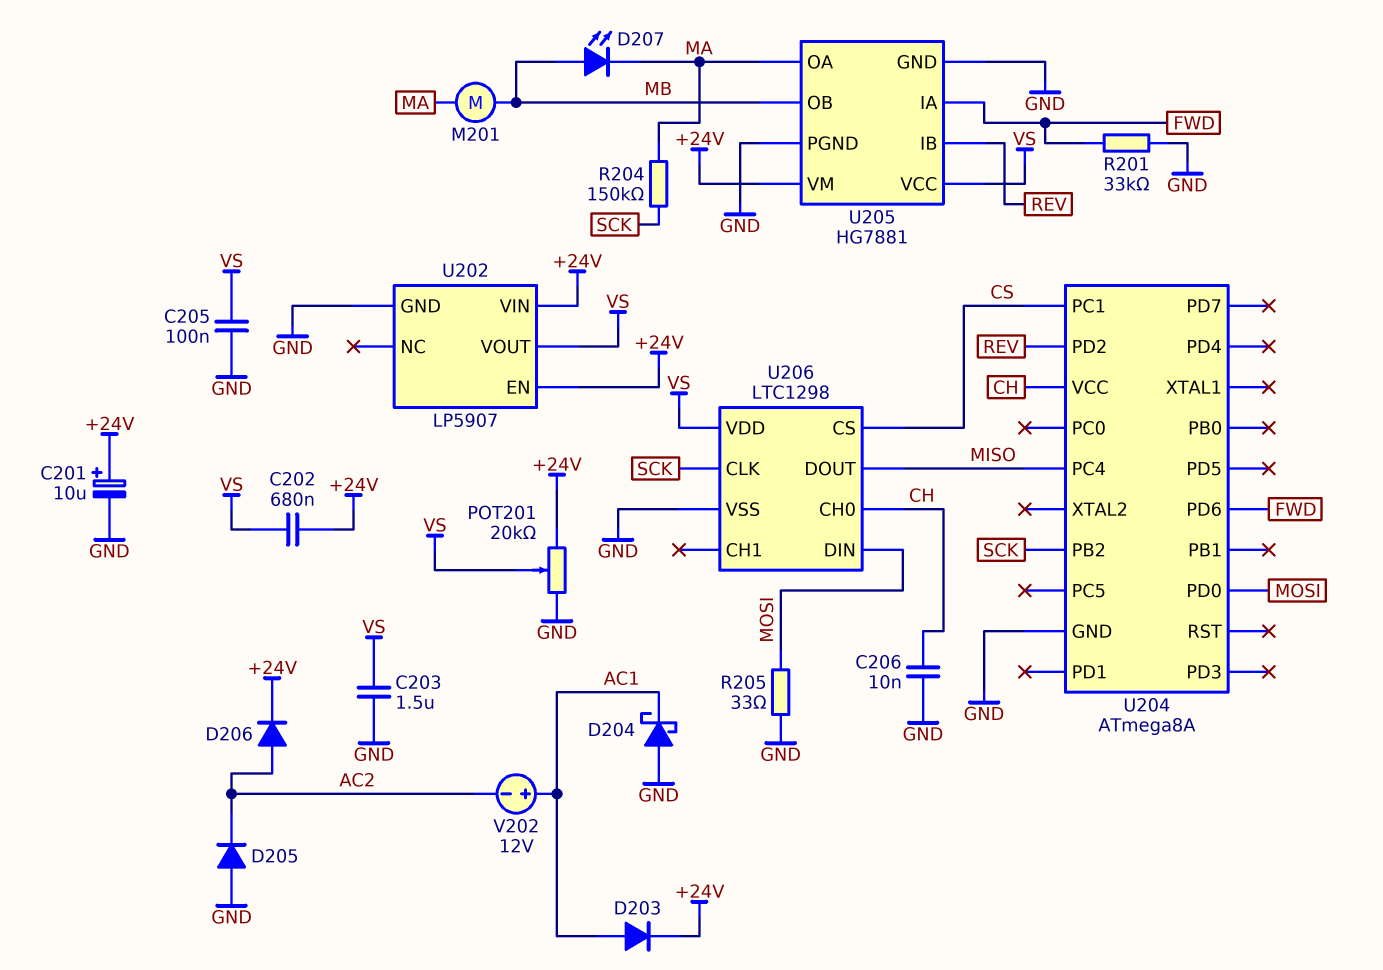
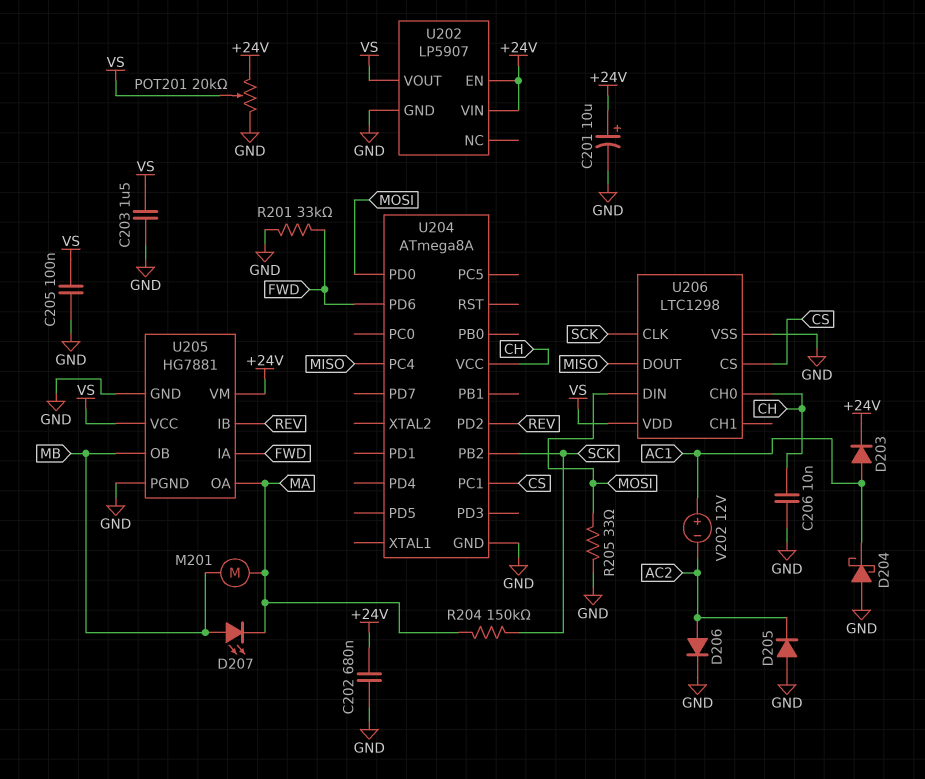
C202: 680nF (+24V, VS) -> 680nF (+24V, GND)
D206: diode (A AC2, K +24V) -> diode (A AC2, K GND)

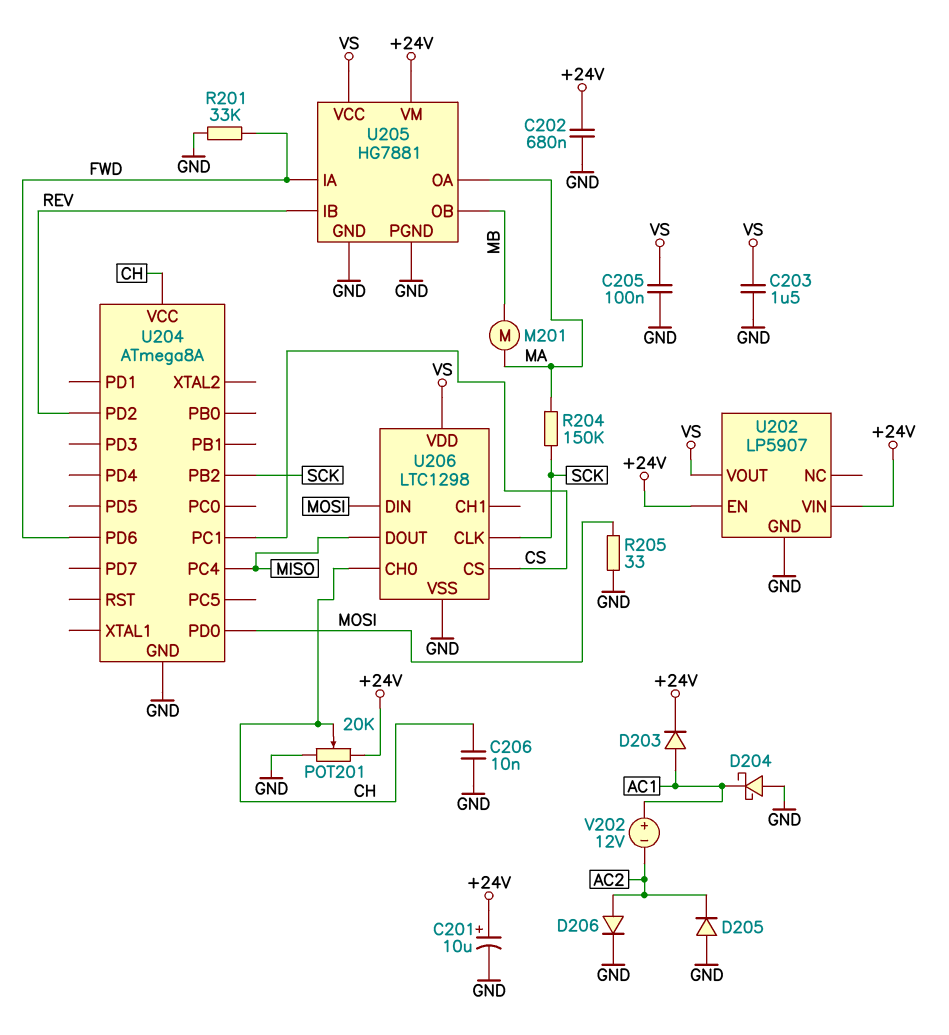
D207: LED (A MB, K MA) -> none
POT201: 20k (+24V, GND, wiper VS) -> 20k (+24V, GND, wiper CH)

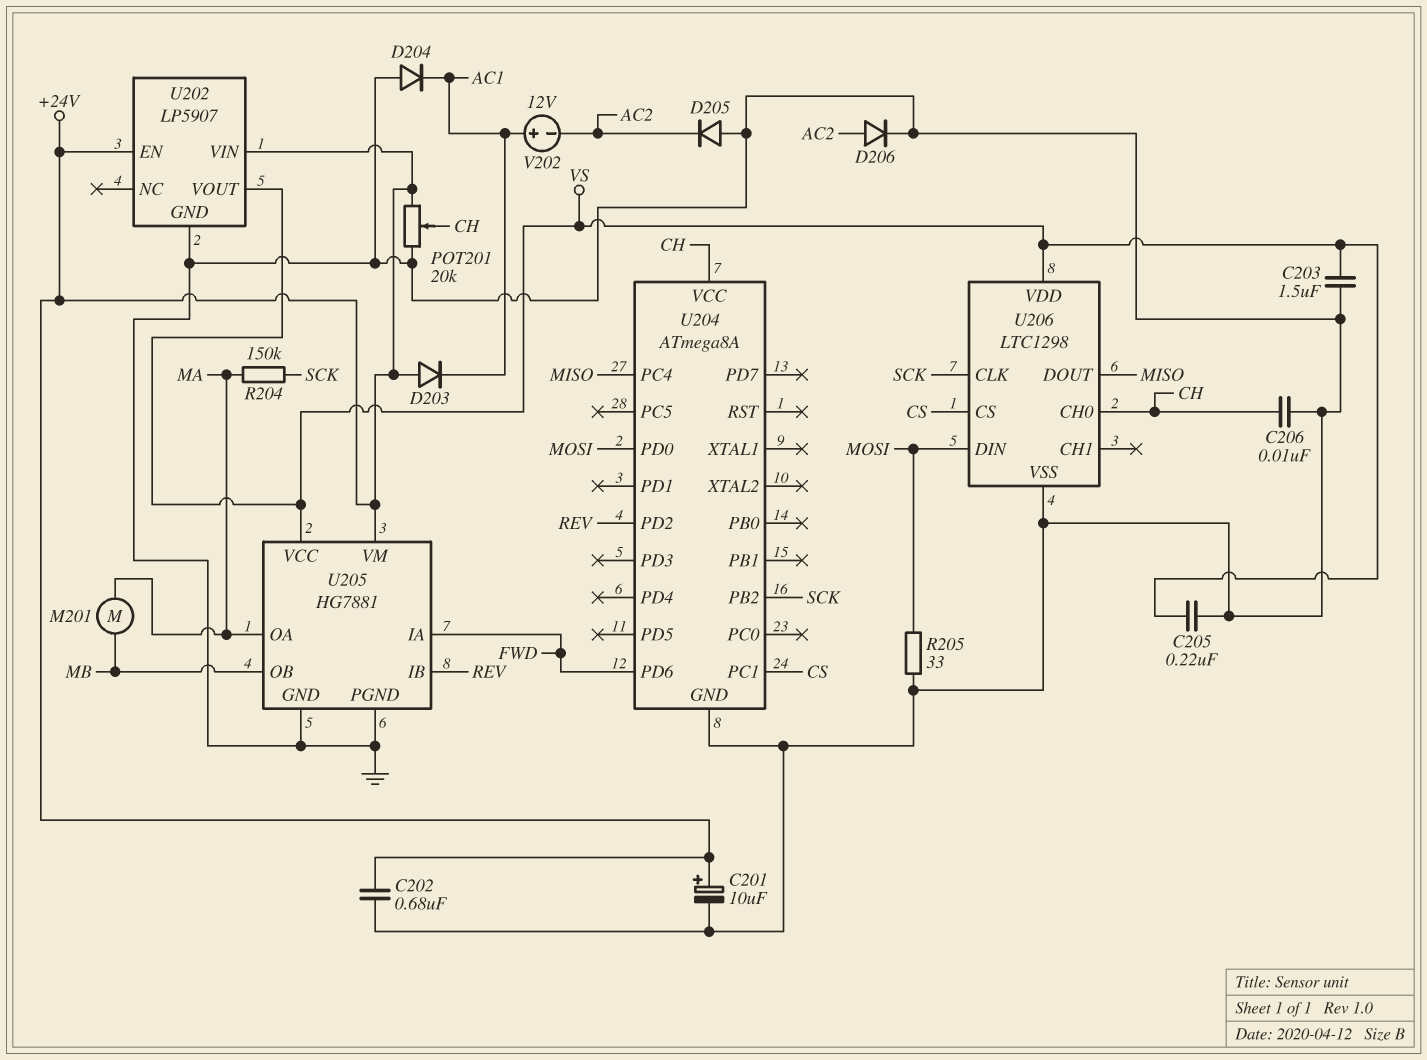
C205: 100nF (GND, VS) -> 220nF (GND, VS)
D203: diode (A AC1, K +24V) -> diode (A +24V, K AC1)
D204: schottky (A GND, K AC1) -> diode (A GND, K AC1)
R201: 33k (FWD, GND) -> none

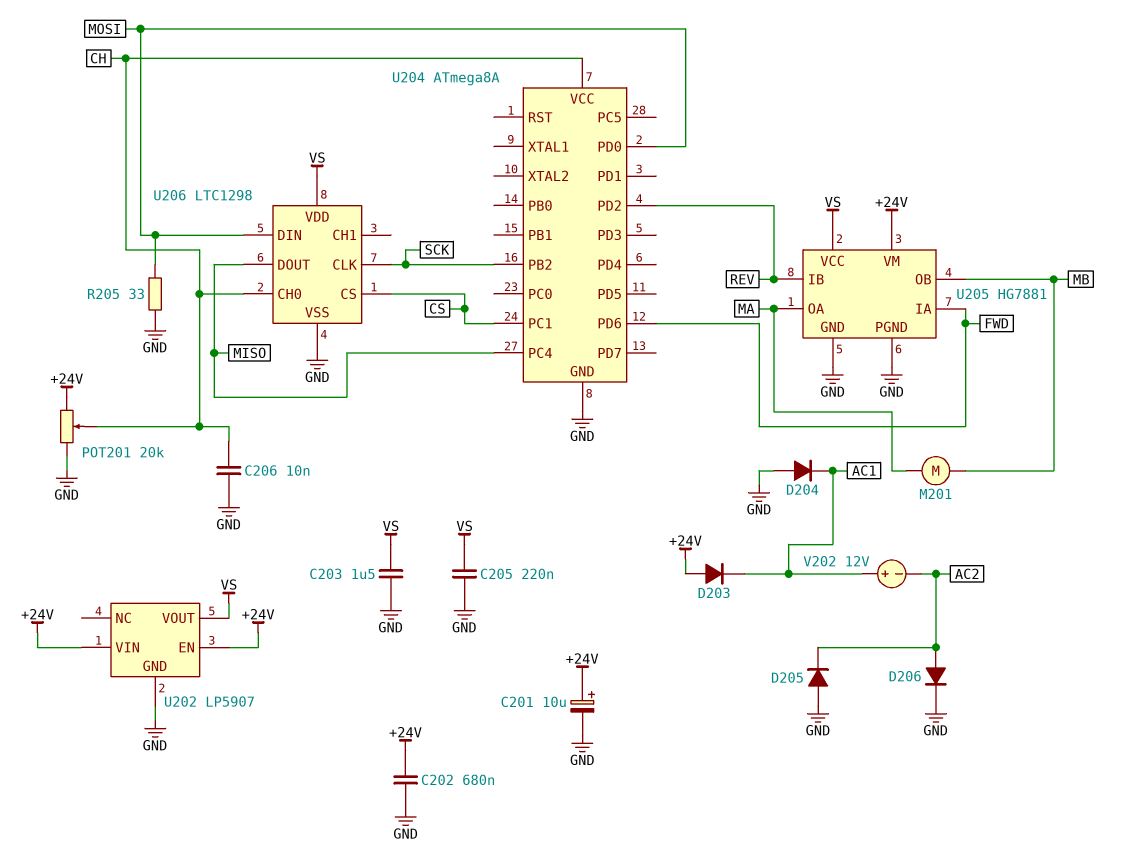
R204: 150k (MA, SCK) -> none

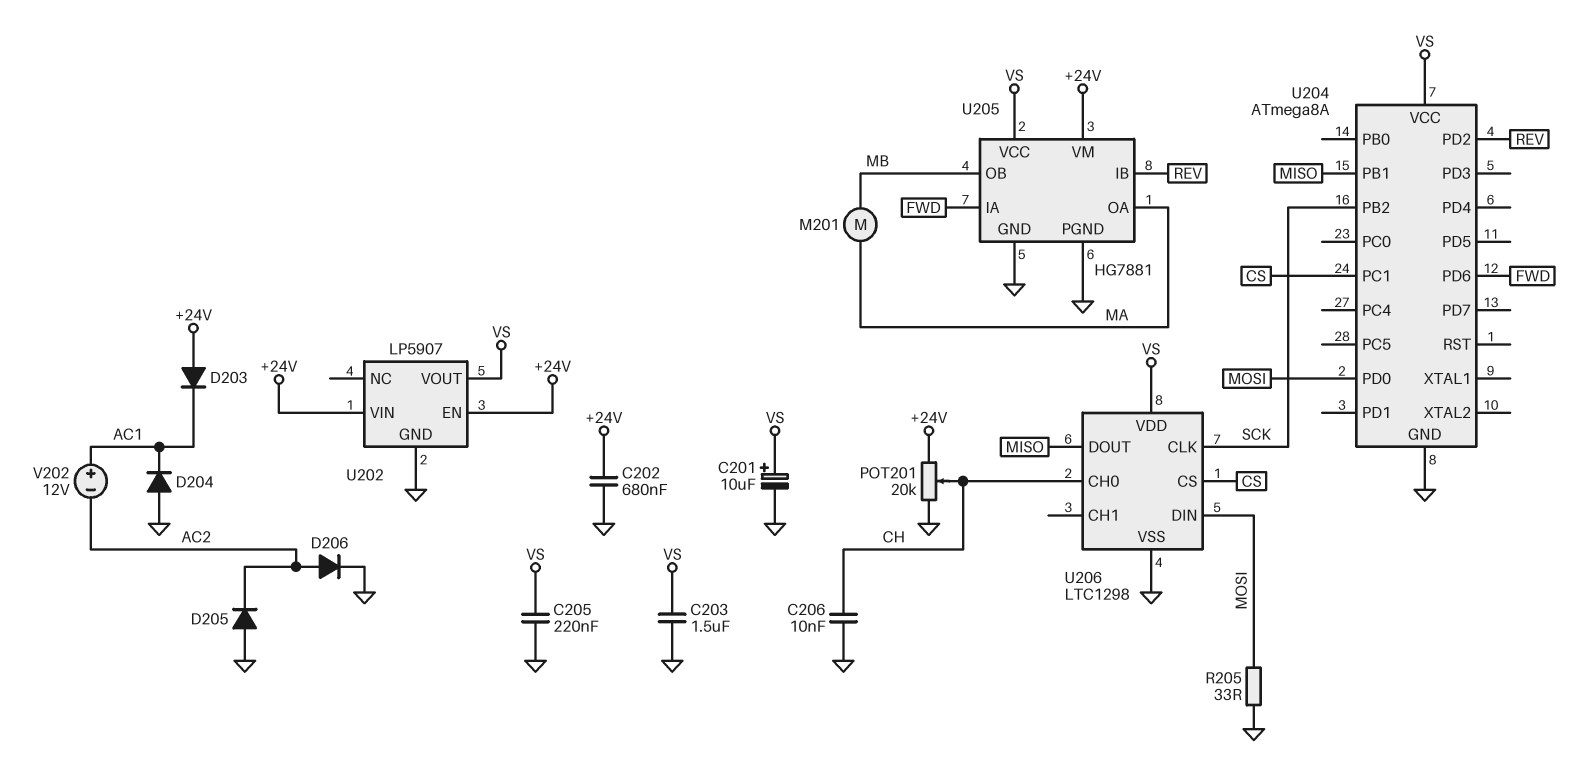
C201: 10uF (plus +24V, minus GND) -> 10uF (plus VS, minus GND)
U204 pin PB1: none -> MISO
U204 pin PC4: MISO -> none
U204 pin VCC: CH -> VS

